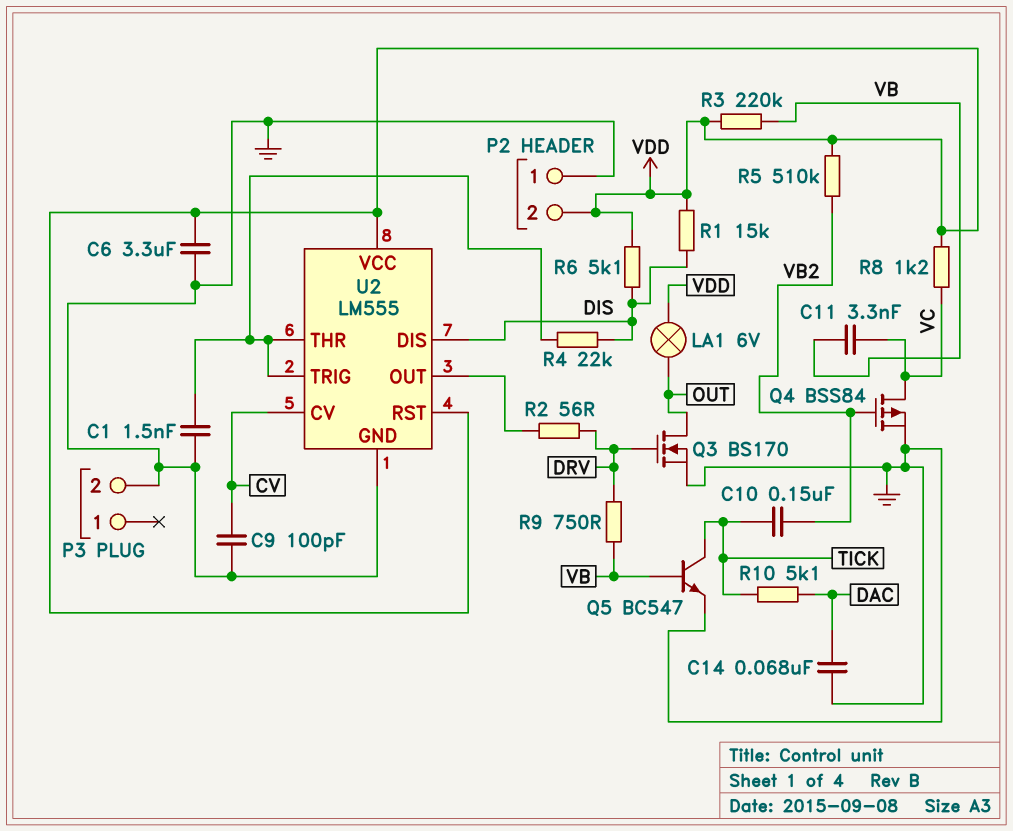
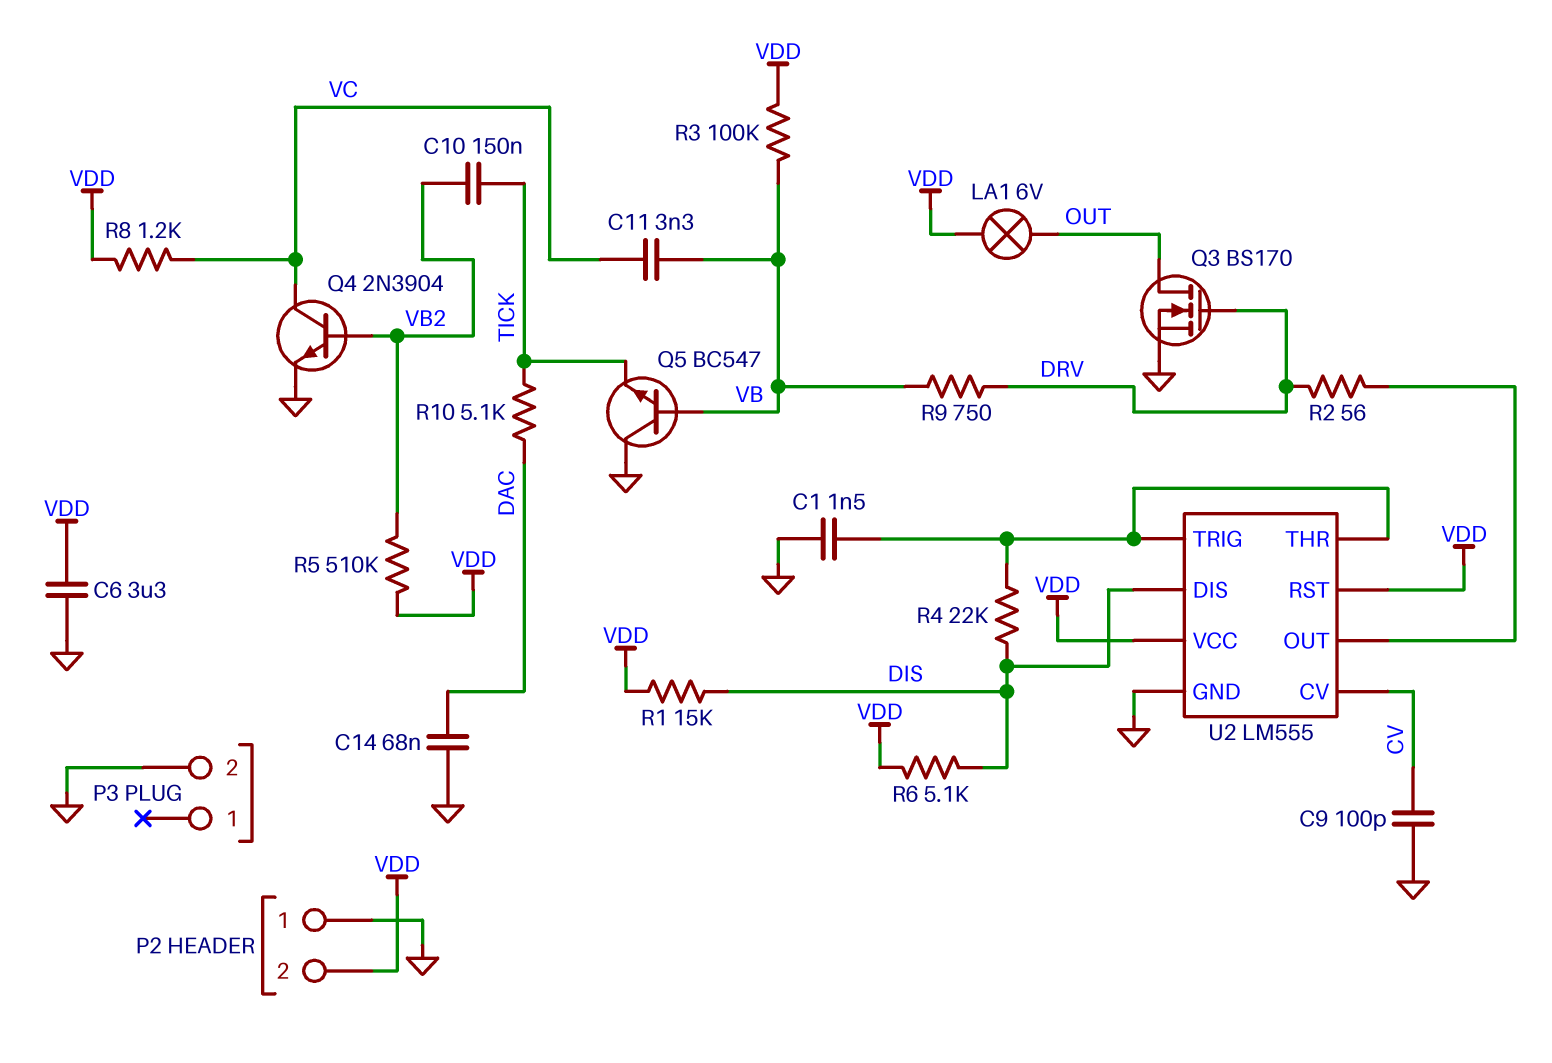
Q4: PMOS BSS84 (G VB2, D VC, S GND) -> NPN 2N3904 (B VB2, C VC, E GND)
Q5: NPN BC547 (B VB, C TICK, E GND) -> NPN BC547 (B VB, C GND, E TICK)
R3: 220k (VB, VDD) -> 100k (VB, VDD)

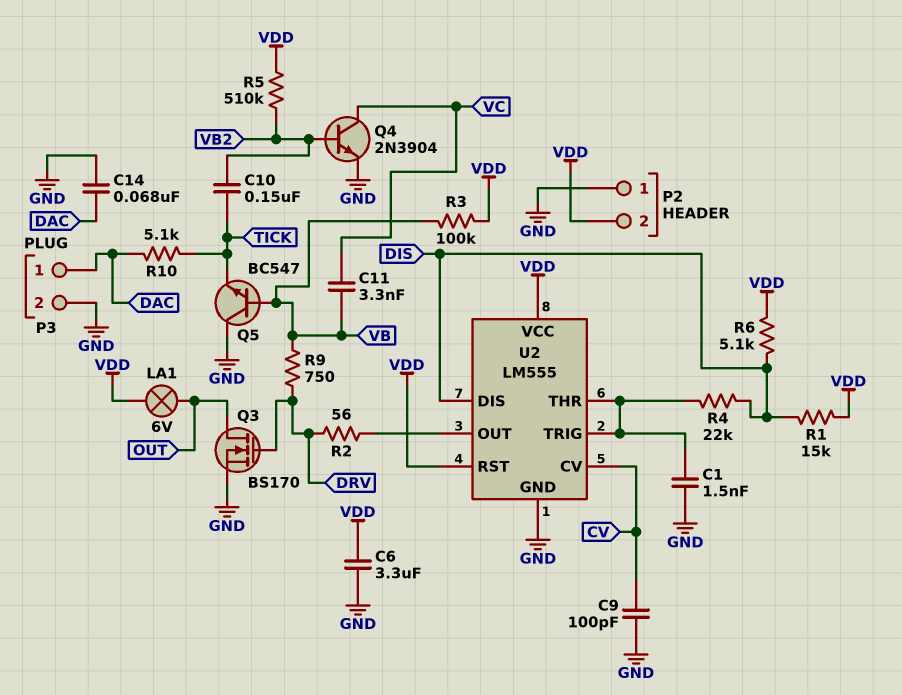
P3 pin 1: none -> DAC
R8: 1.2k (VC, VDD) -> none

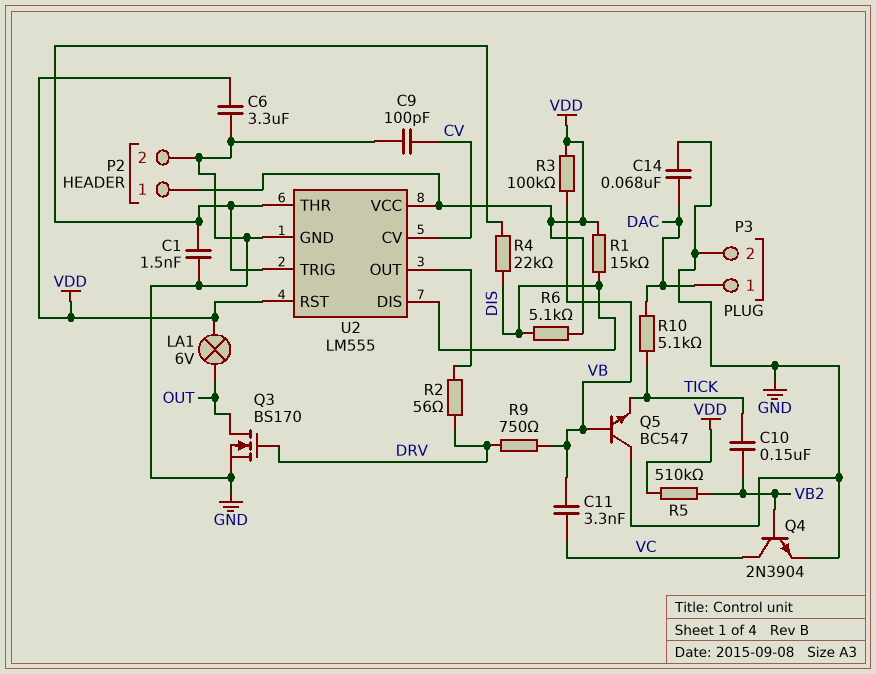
P2 pin 1: GND -> VDD
P2 pin 2: VDD -> GND

